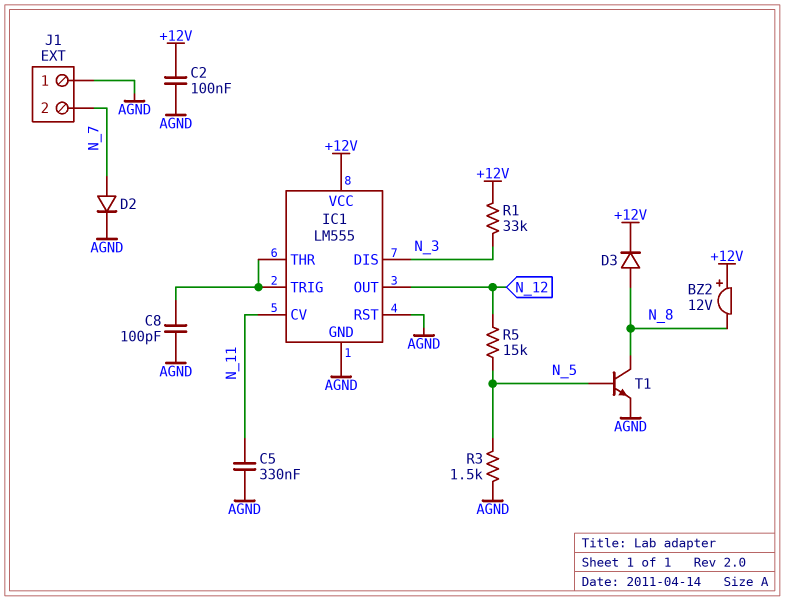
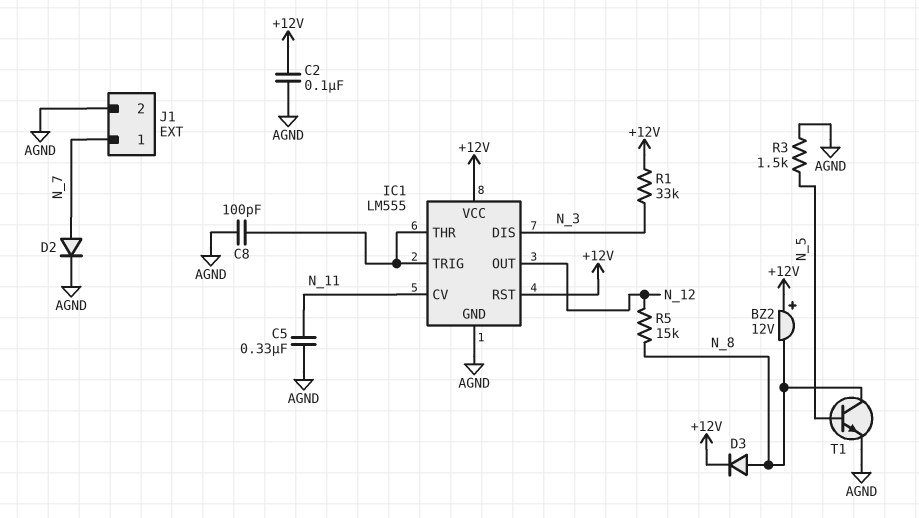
IC1 pin RST: AGND -> +12V
J1 pin 1: AGND -> N_7
J1 pin 2: N_7 -> AGND
R5: 15k (N_5, N_12) -> 15k (N_8, N_12)

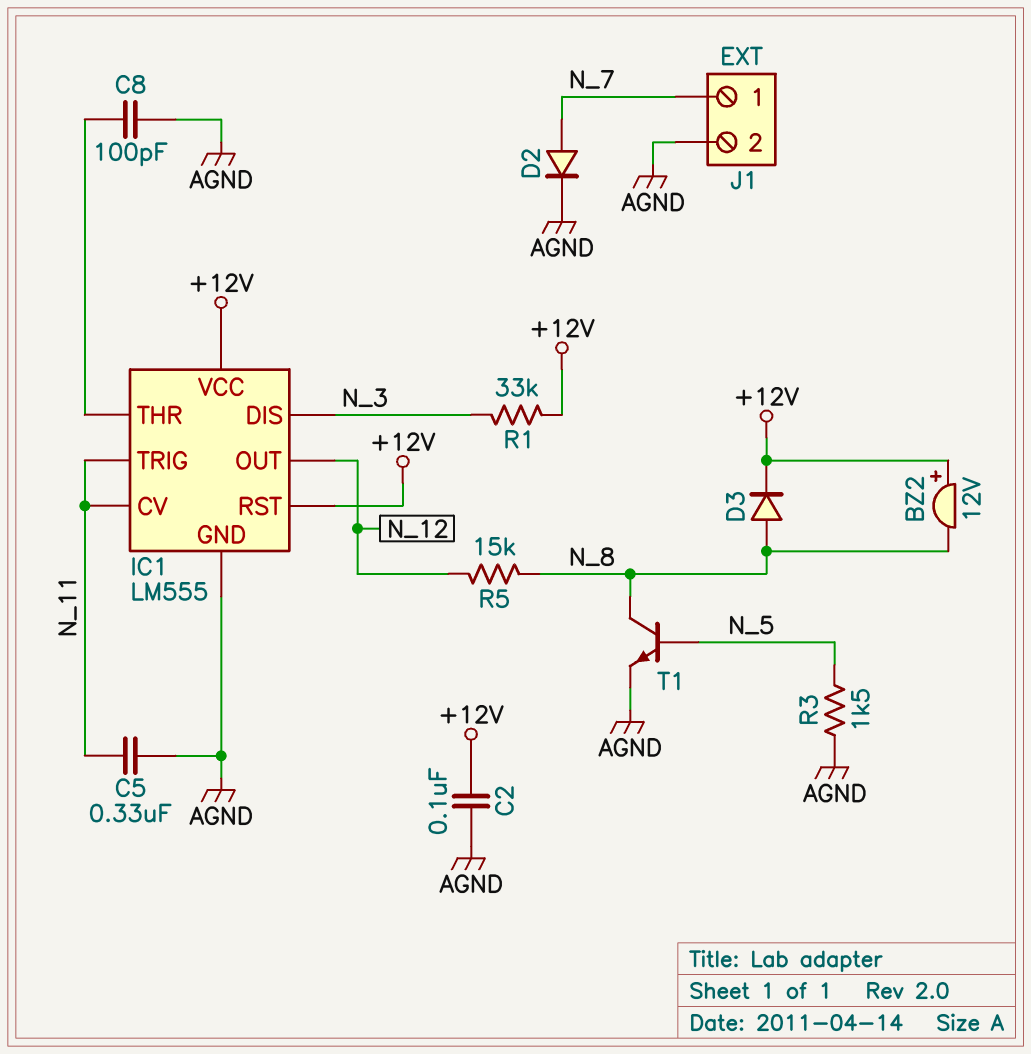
IC1 pin TRIG: IC1/THR -> N_11

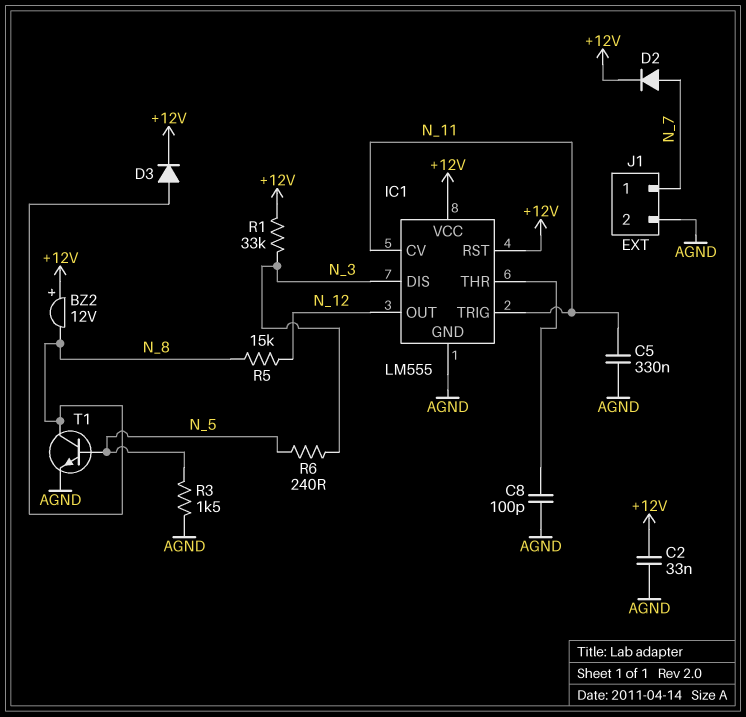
C2: 100nF (+12V, AGND) -> 33nF (+12V, AGND)
D2: diode (A N_7, K AGND) -> diode (A N_7, K +12V)
R6: none -> 240 (N_3, N_5)

